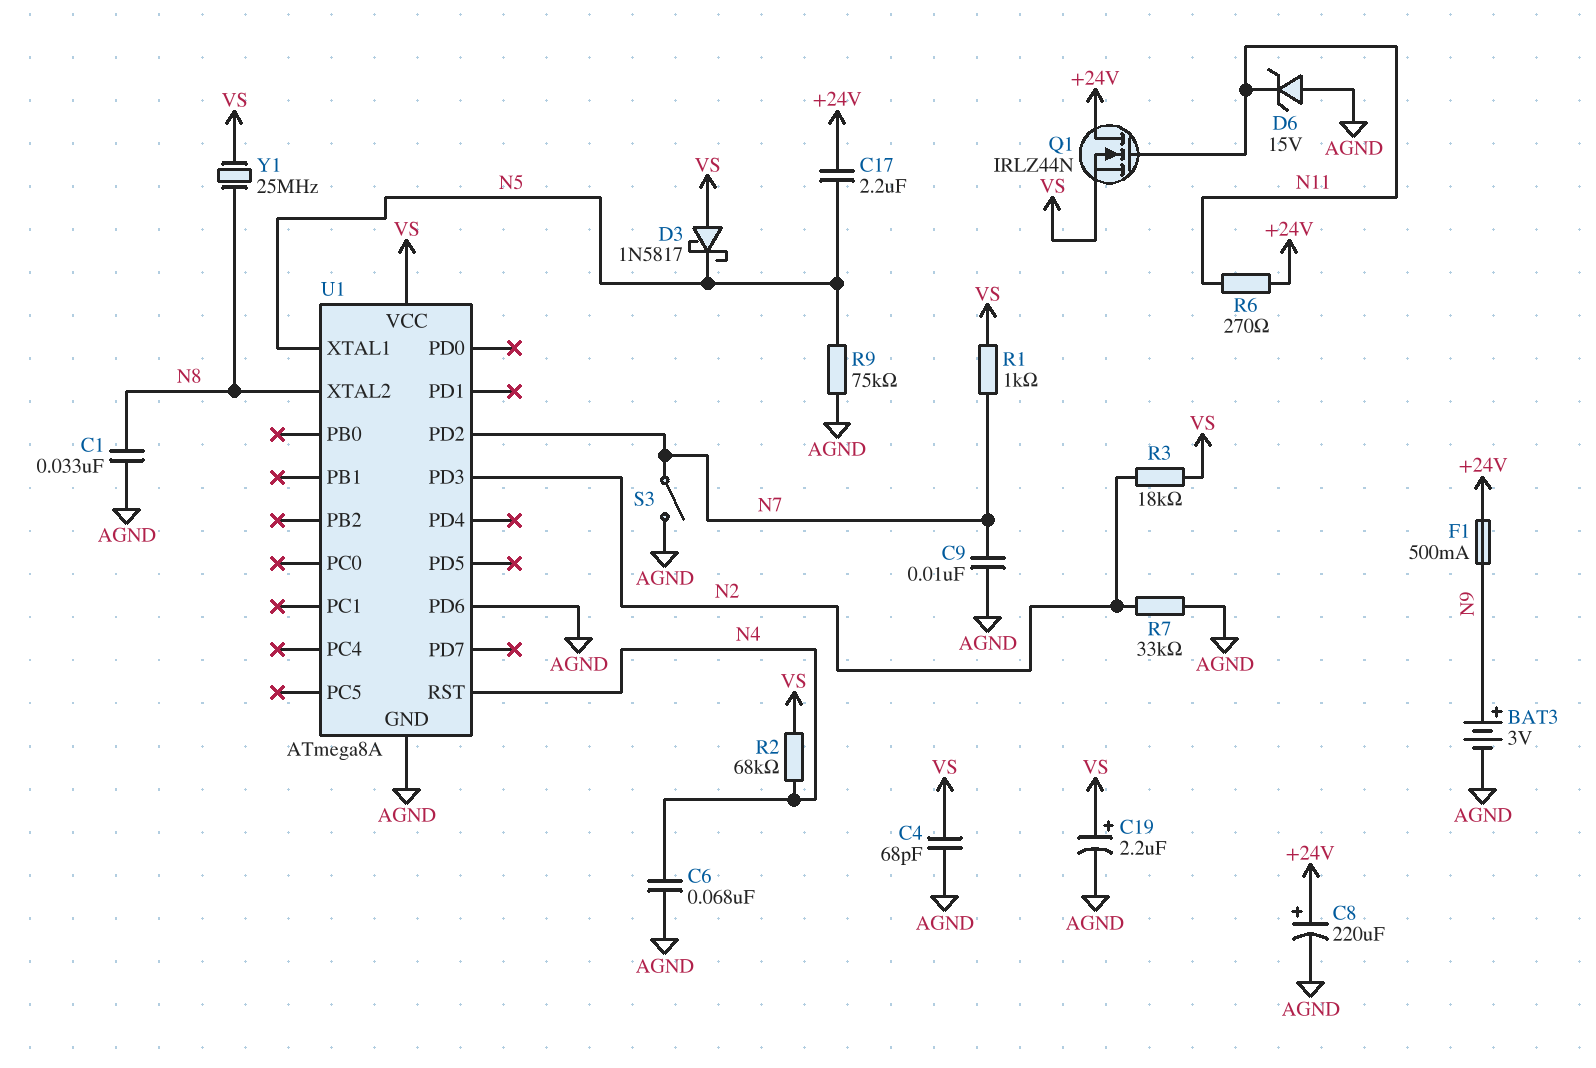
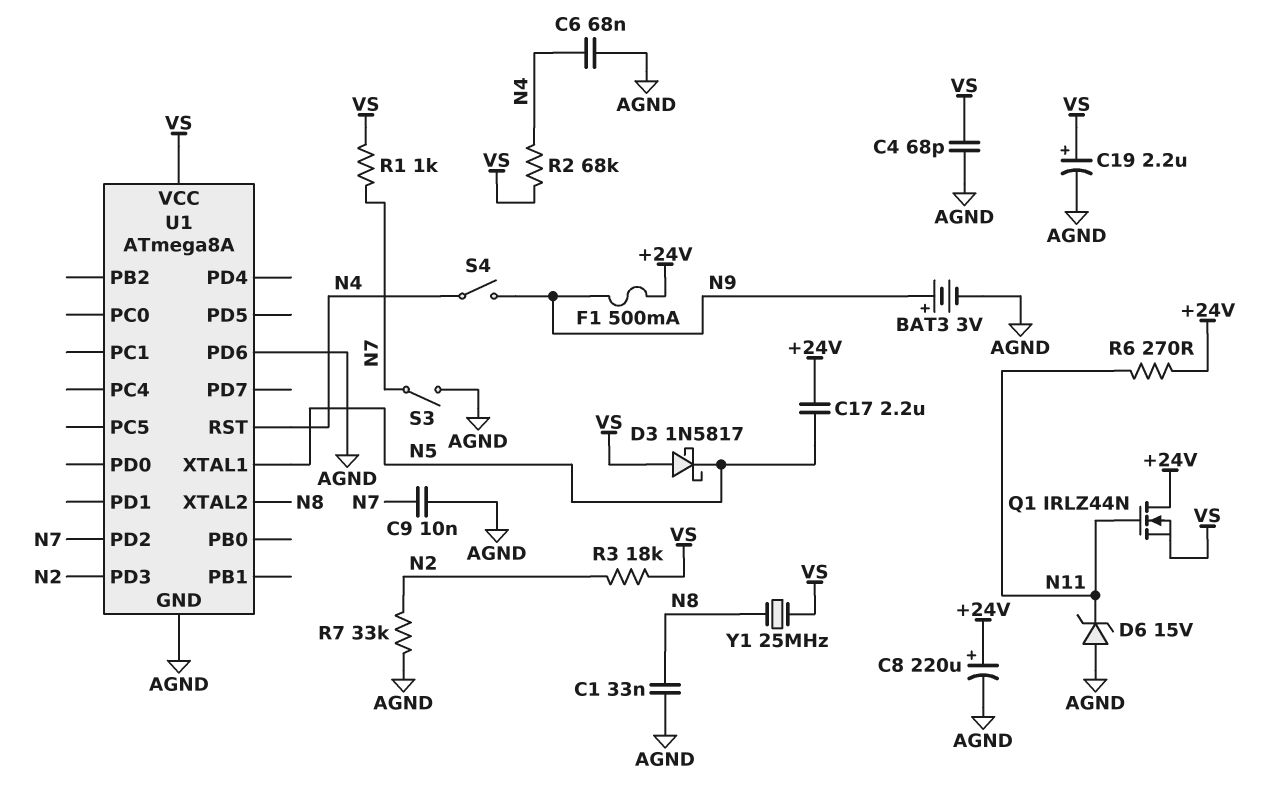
R9: 75k (AGND, N5) -> none
S4: none -> switch (N4, N9)

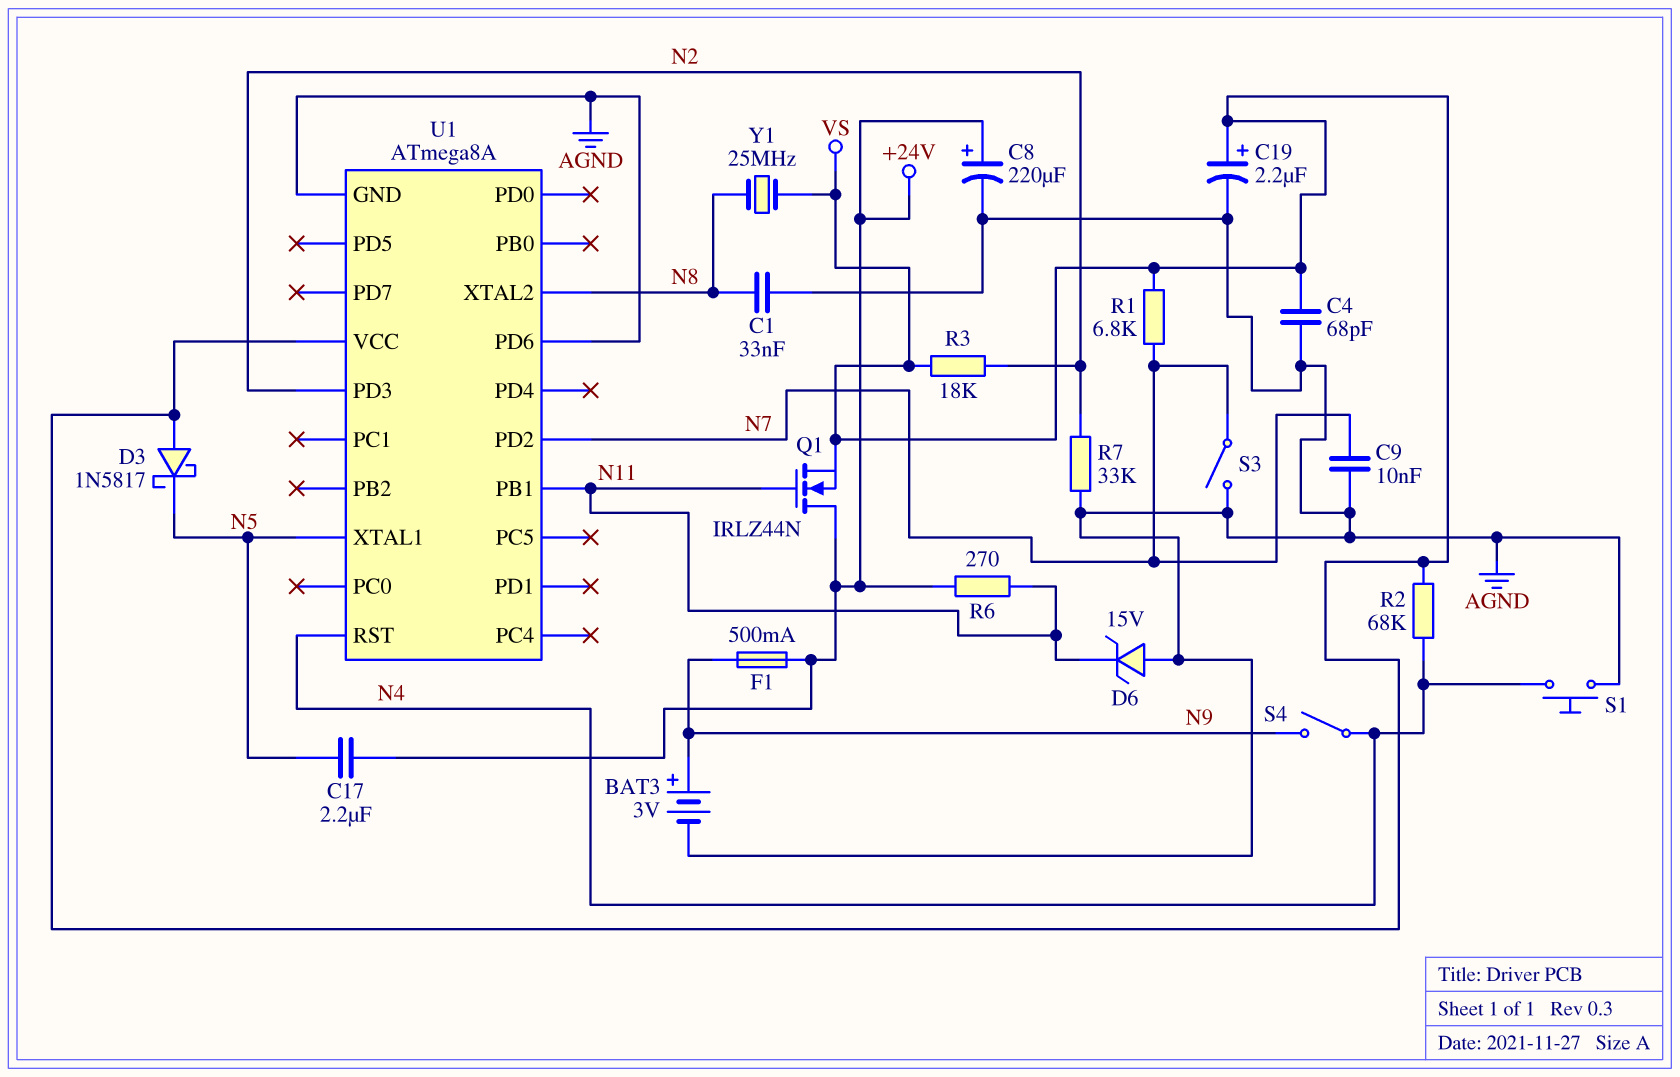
C6: 68nF (AGND, N4) -> none
R1: 1k (N7, VS) -> 6.8k (N7, VS)
S1: none -> button (AGND, N4)
U1 pin PB1: none -> N11

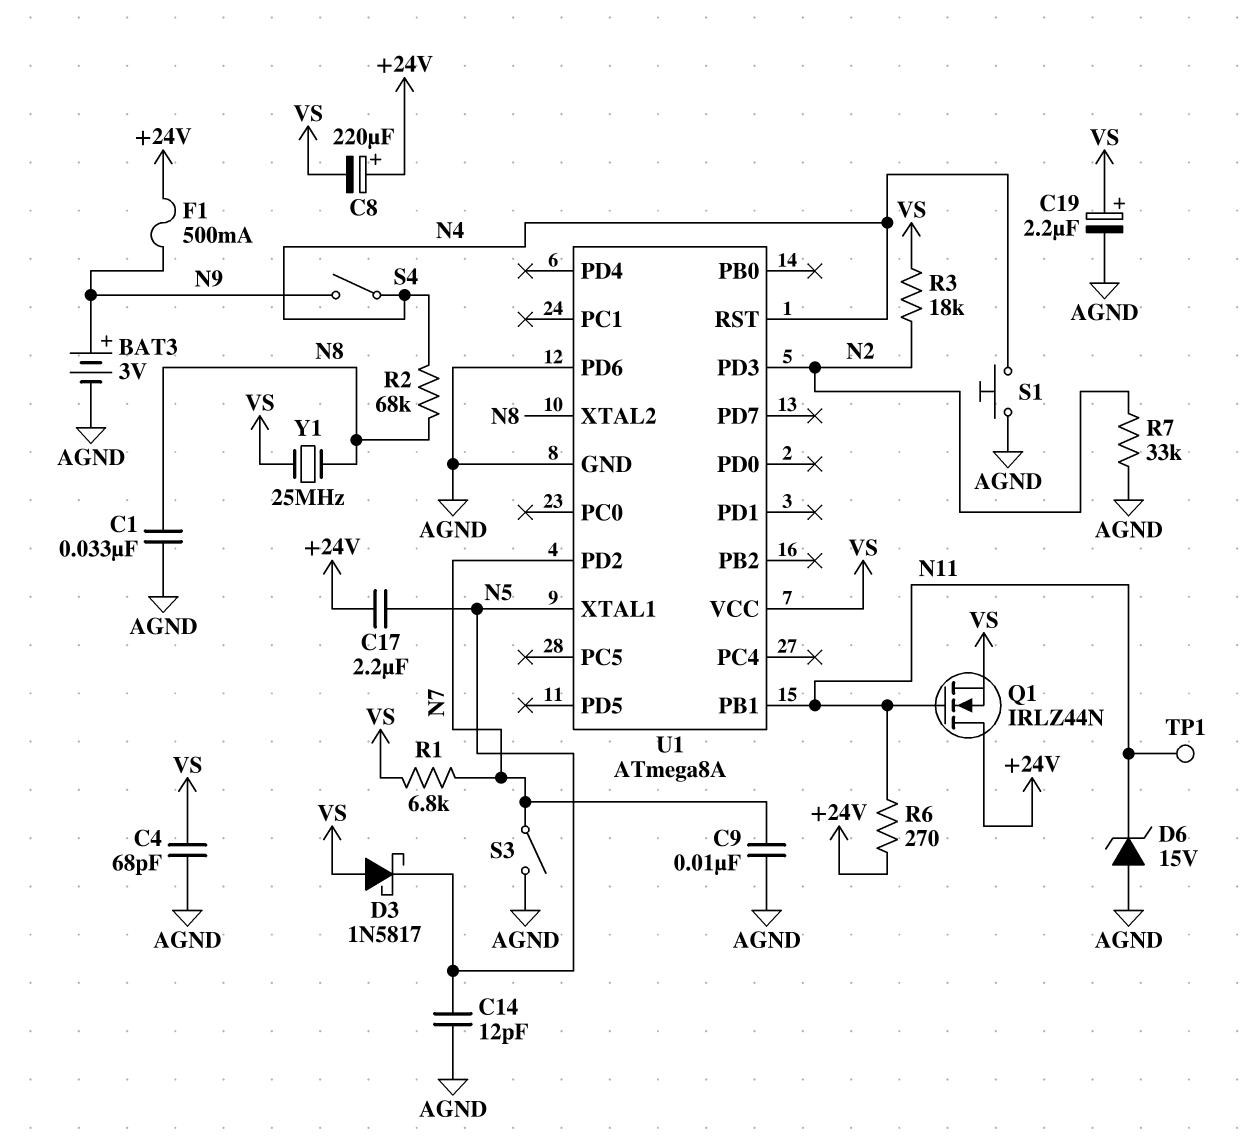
C8: 220uF (plus +24V, minus AGND) -> 220uF (plus +24V, minus VS)
C14: none -> 12pF (AGND, N5)
R2: 68k (N4, VS) -> 68k (N4, N8)
TP1: none -> test point (N11)

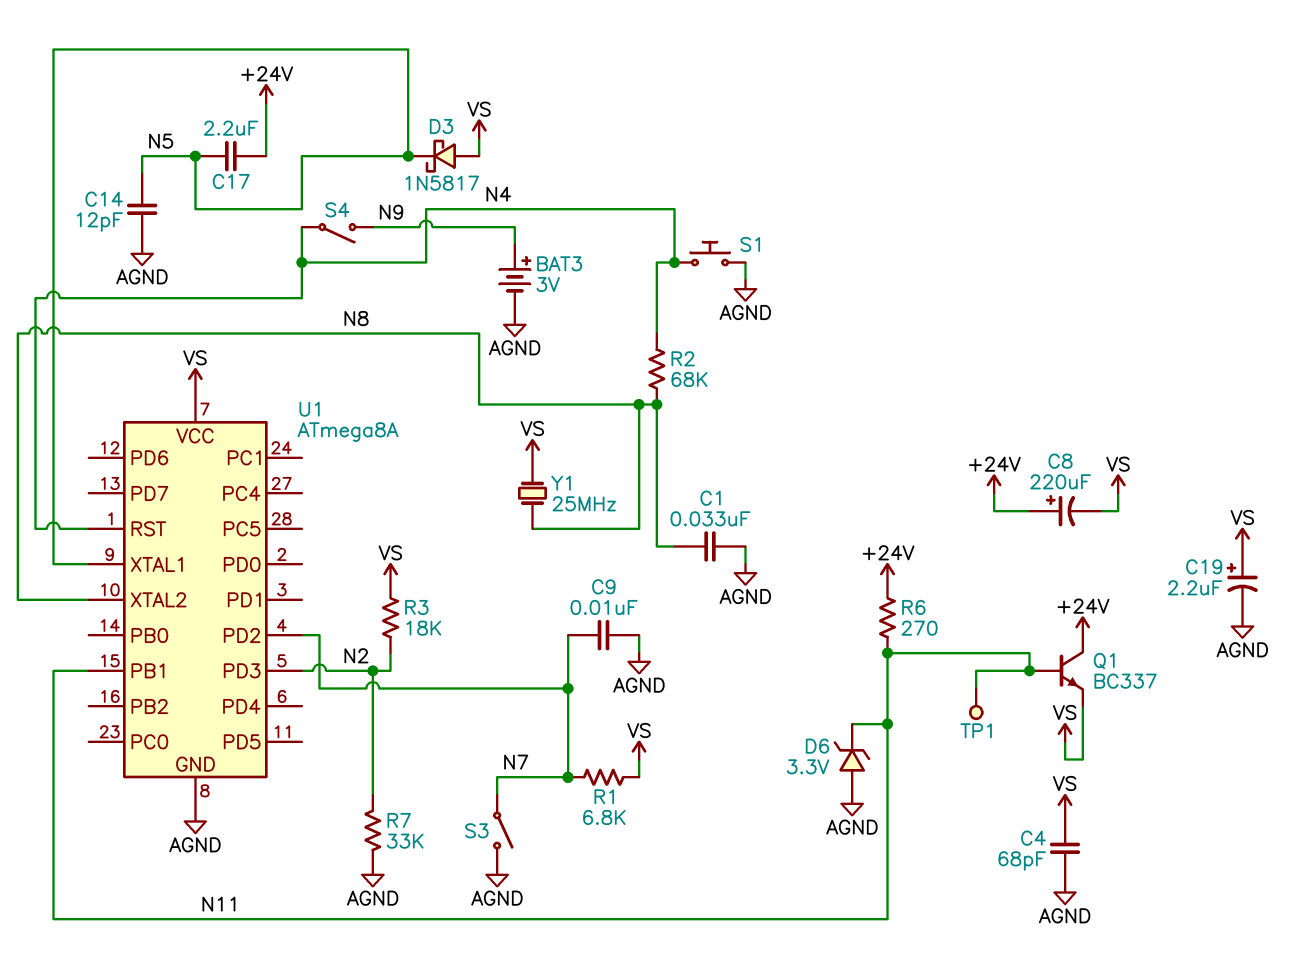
D6: zener 15V (A AGND, K N11) -> zener 3.3V (A AGND, K N11)
F1: 500mA (+24V, N9) -> none
Q1: NMOS IRLZ44N (G N11, D +24V, S VS) -> NPN BC337 (B N11, C +24V, E VS)
U1 pin PD6: AGND -> none

